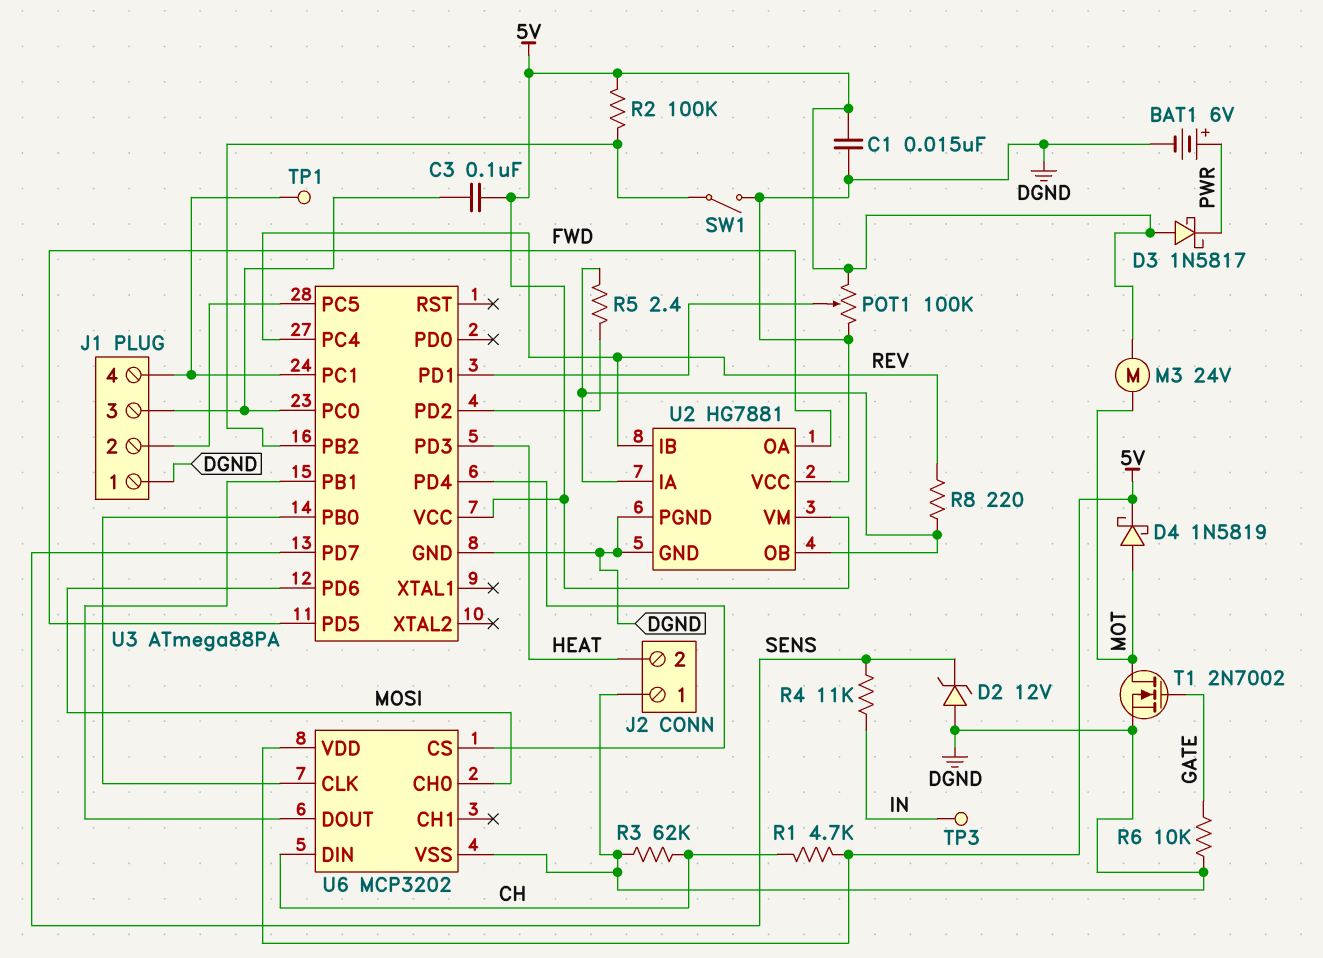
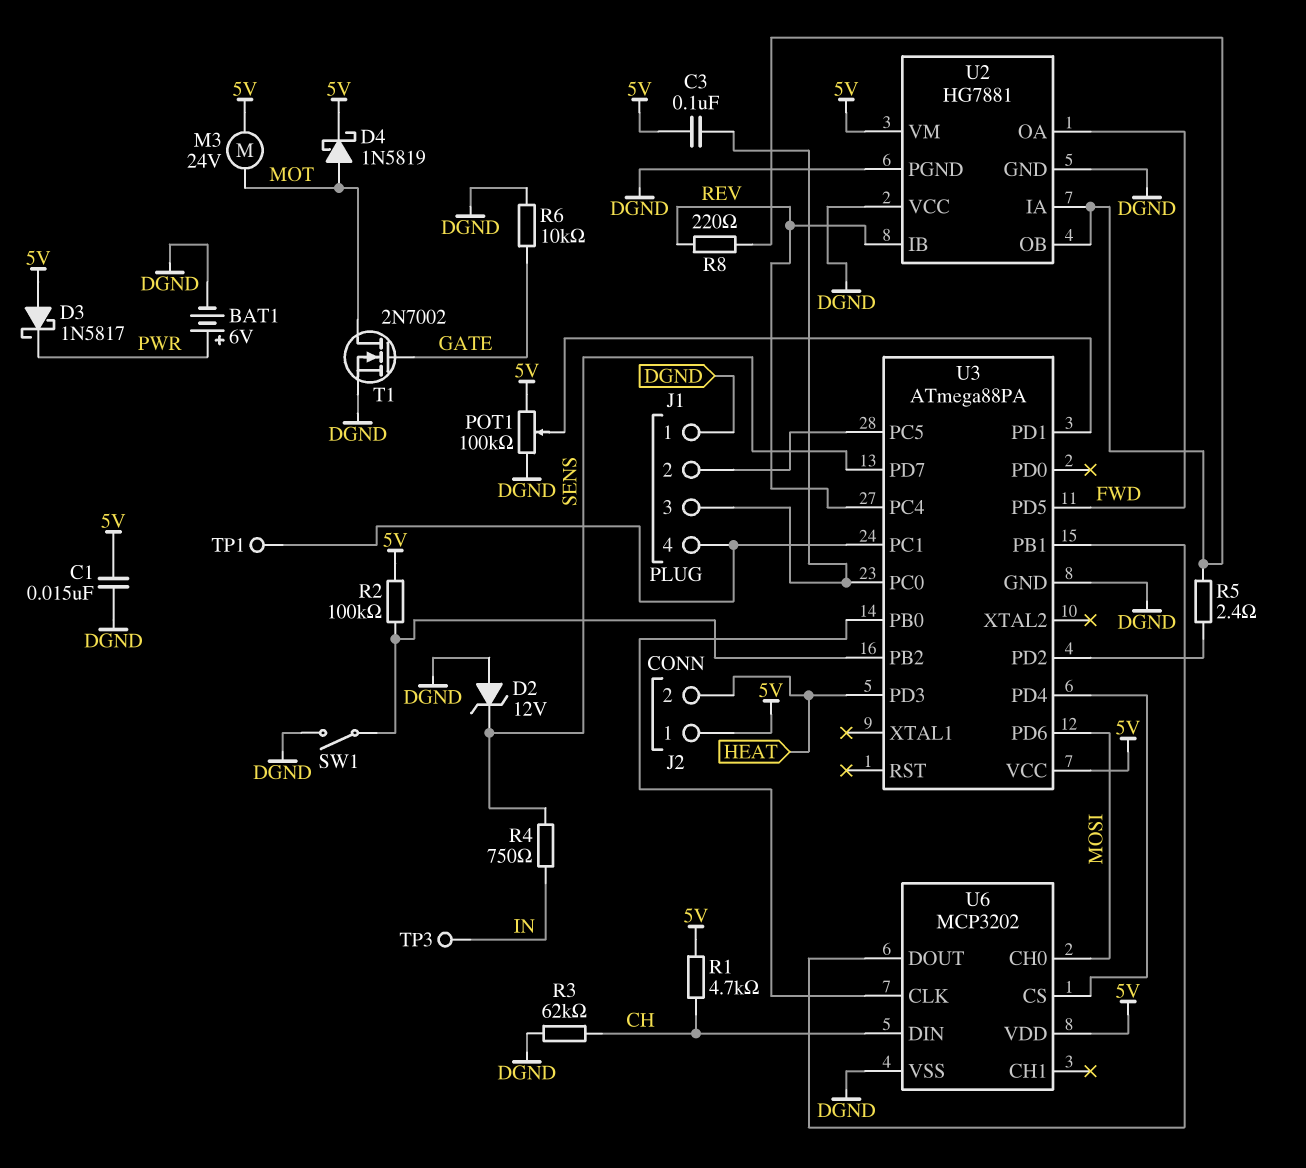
J2 pin 1: DGND -> 5V
R4: 11k (IN, SENS) -> 750 (IN, SENS)

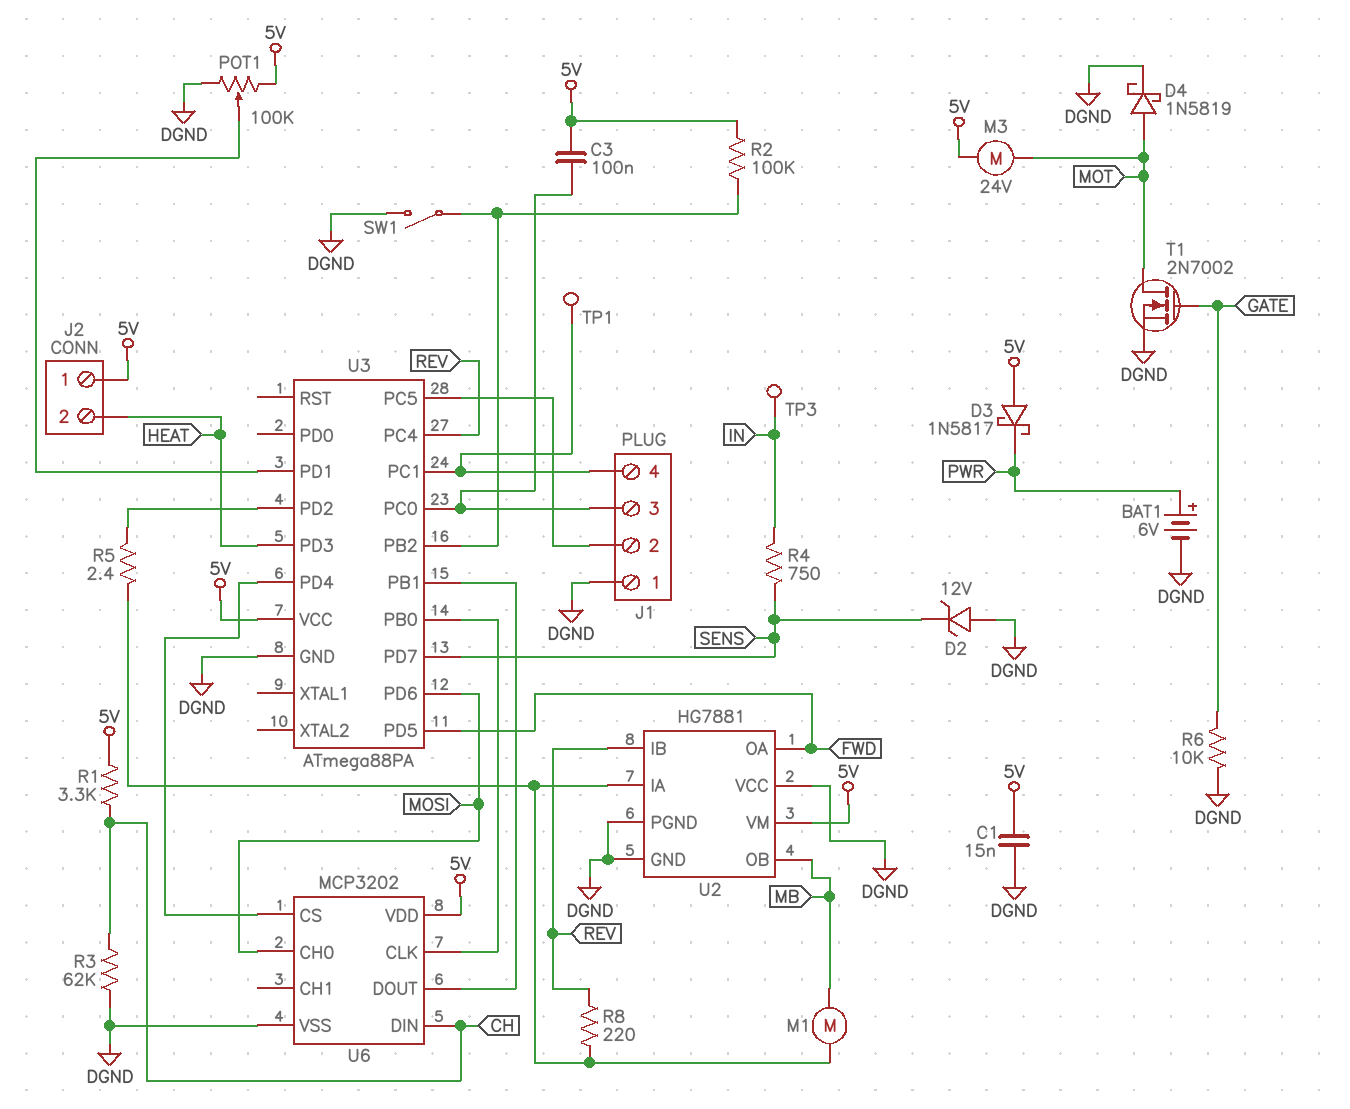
D4: schottky 1N5819 (A MOT, K 5V) -> schottky 1N5819 (A MOT, K DGND)
M1: none -> motor (MB, U2/IA)
R1: 4.7k (5V, CH) -> 3.3k (5V, CH)
U2 pin OB: U2/IA -> MB

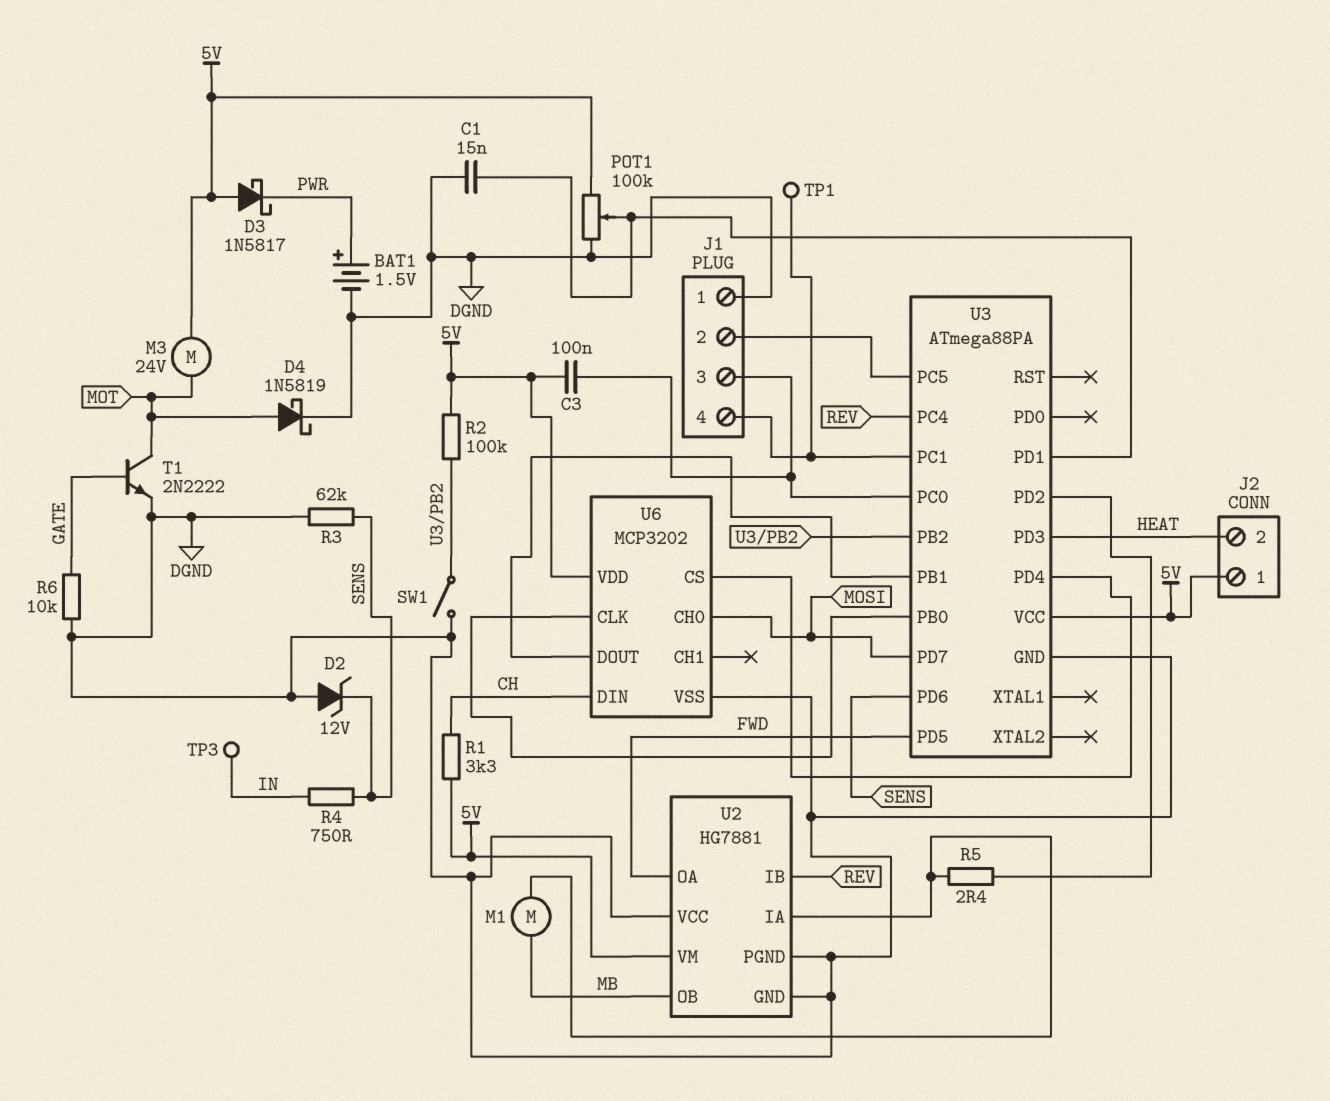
BAT1: 6V (plus PWR, minus DGND) -> 1.5V (plus PWR, minus DGND)
C1: 15nF (5V, DGND) -> 15nF (DGND, U3/PD1)
R3: 62k (CH, DGND) -> 62k (DGND, SENS)
R8: 220 (REV, U2/IA) -> none
T1: NMOS 2N7002 (G GATE, D MOT, S DGND) -> NPN 2N2222 (B GATE, C MOT, E DGND)
U3 pin PD6: MOSI -> SENS
U3 pin PD7: SENS -> MOSI

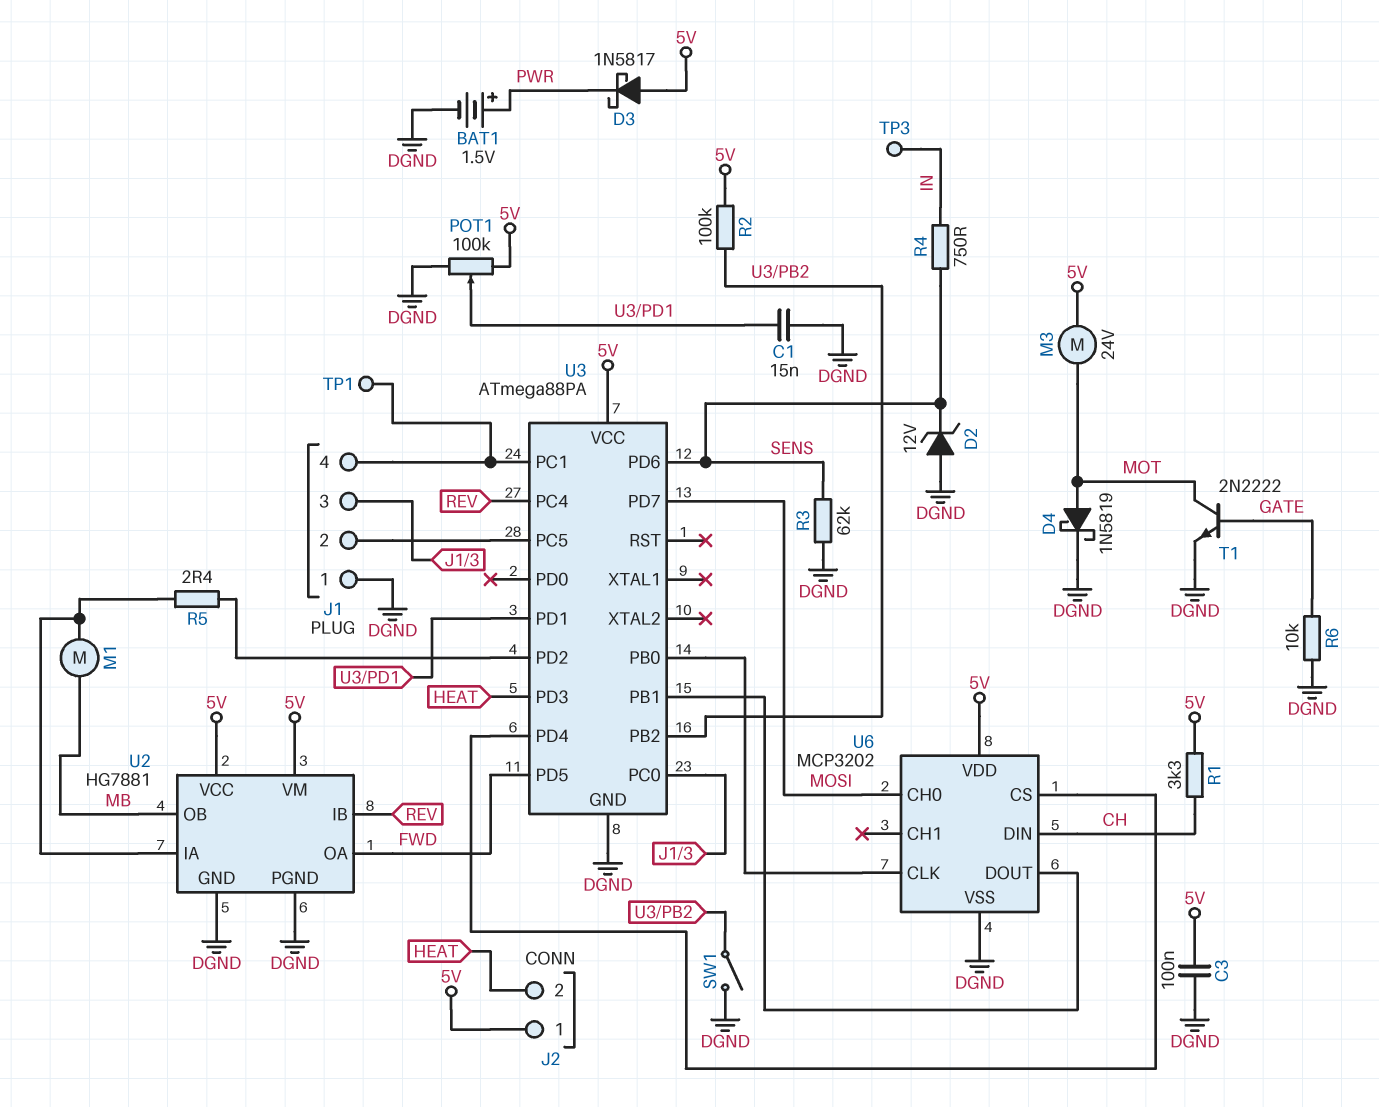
C3: 100nF (5V, J1/3) -> 100nF (5V, DGND)
U2 pin VCC: DGND -> 5V

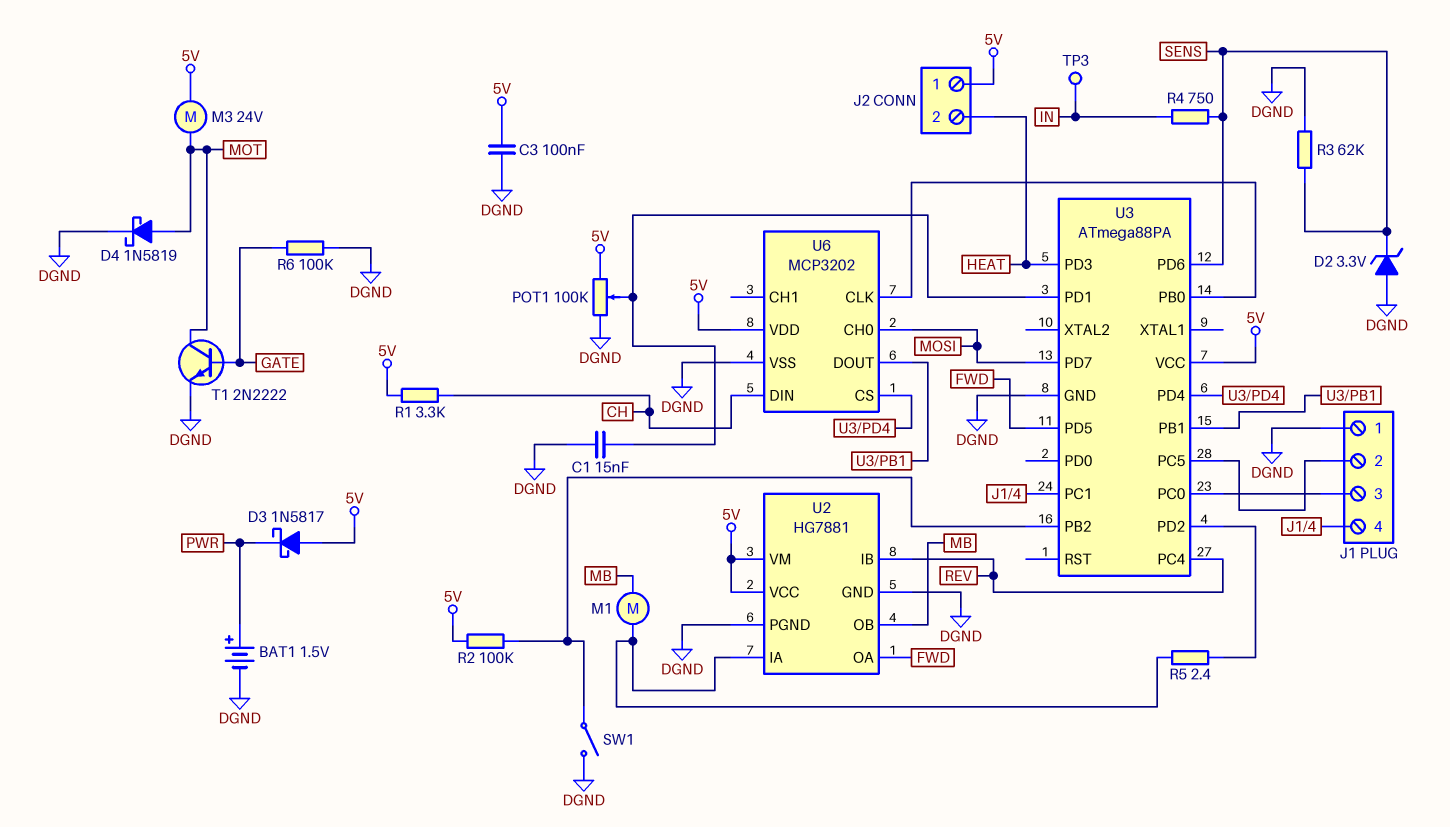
D2: zener 12V (A DGND, K SENS) -> zener 3.3V (A DGND, K SENS)
R6: 10k (DGND, GATE) -> 100k (DGND, GATE)
TP1: test point (J1/4) -> none

